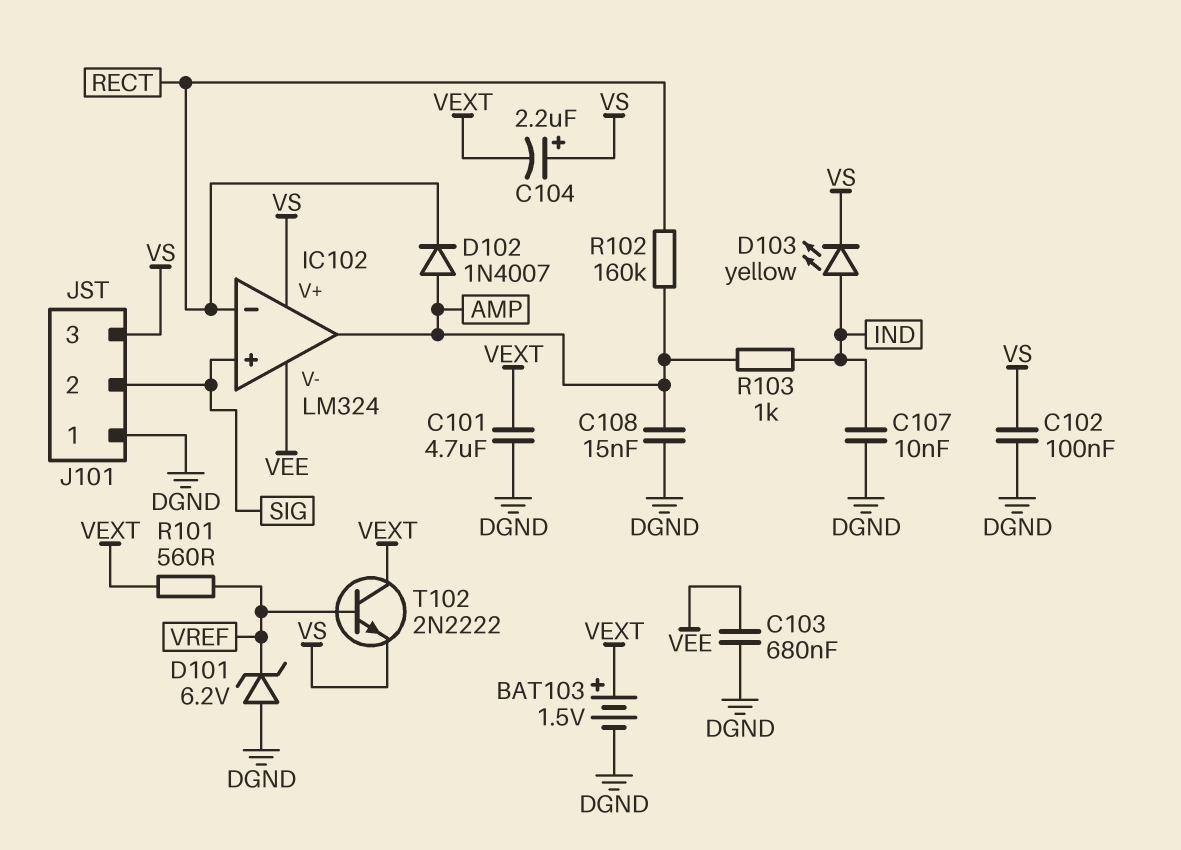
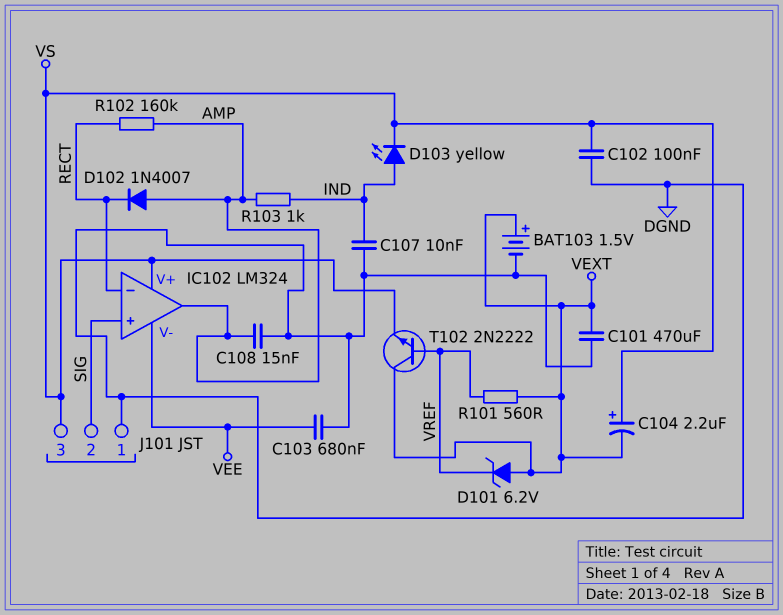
C101: 4.7uF (DGND, VEXT) -> 470uF (DGND, VEXT)
D101: zener 6.2V (A DGND, K VREF) -> zener 6.2V (A VEXT, K VREF)

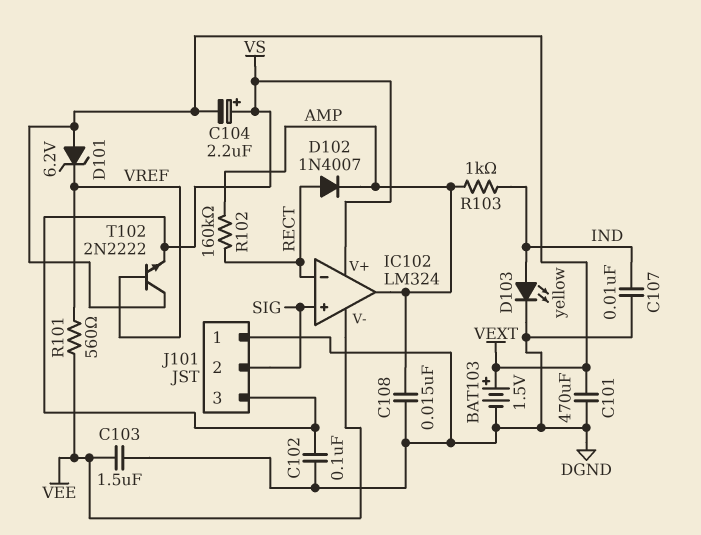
C103: 680nF (DGND, VEE) -> 1.5uF (DGND, VEE)
D102: diode 1N4007 (A AMP, K RECT) -> diode 1N4007 (A RECT, K AMP)
D103: LED yellow (A IND, K VS) -> LED yellow (A IND, K DGND)
R101: 560 (VEXT, VREF) -> 560 (VEE, VREF)

